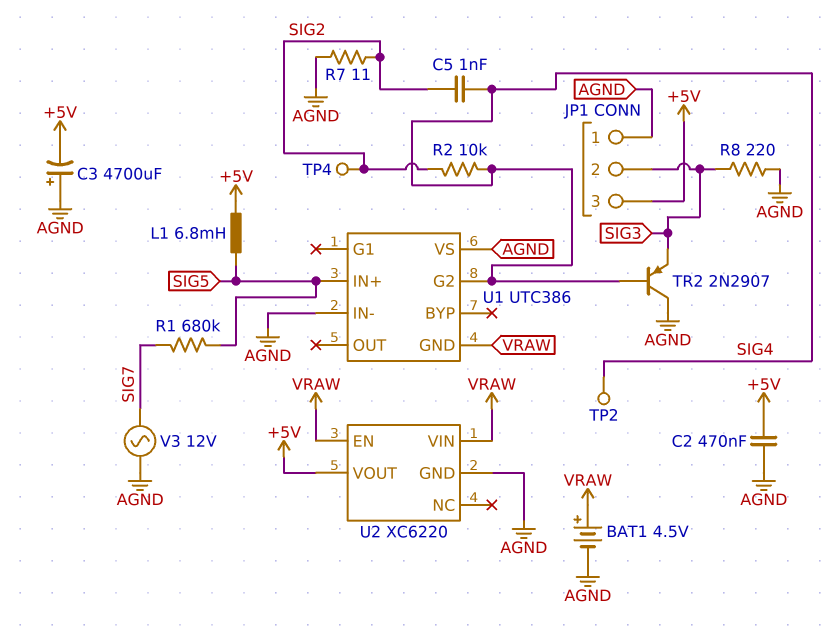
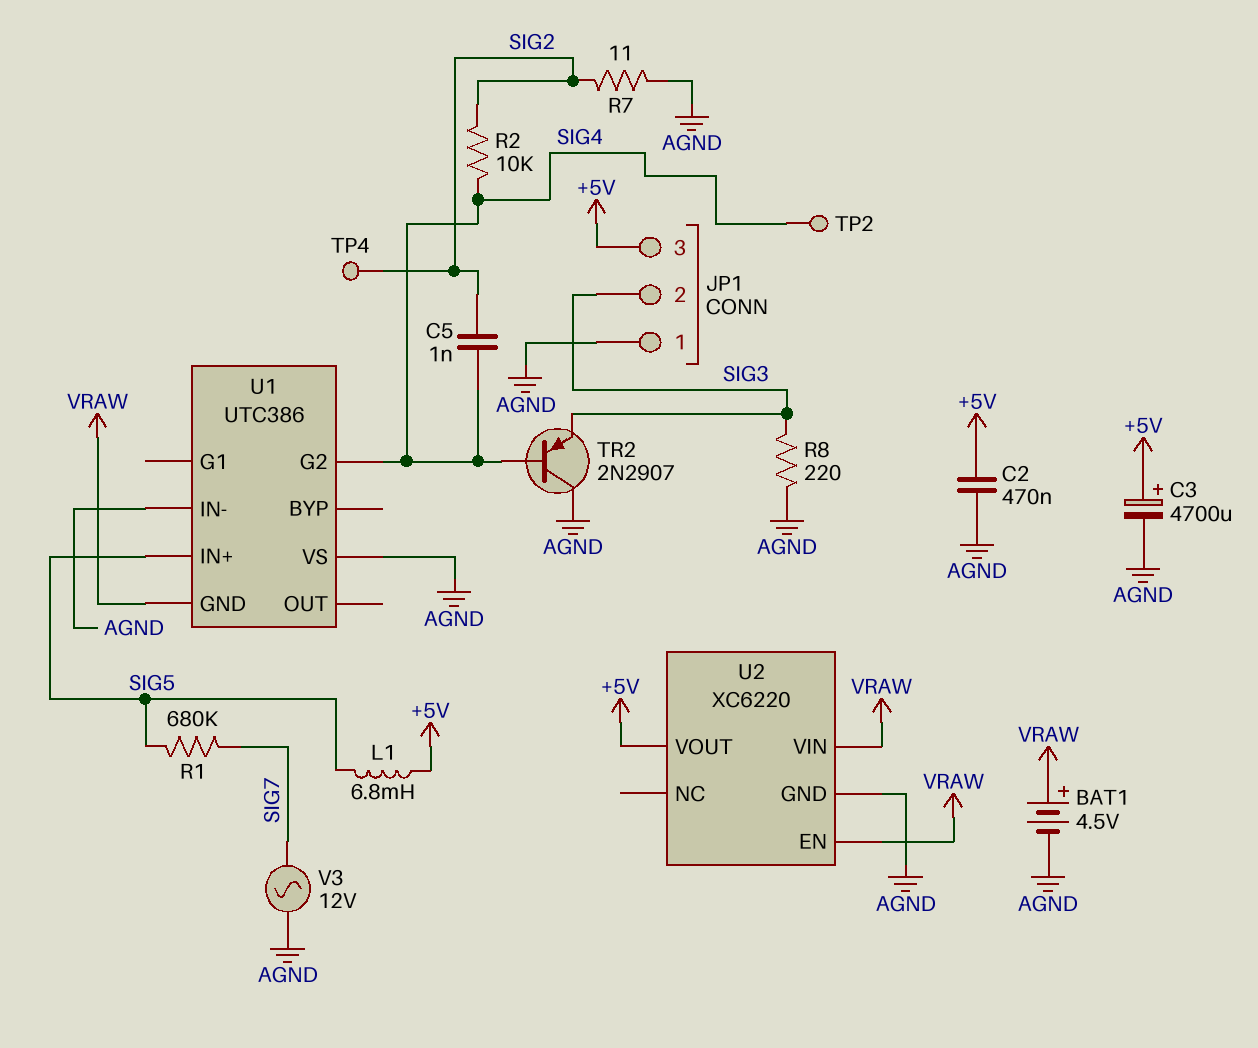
C3: 4700uF (plus AGND, minus +5V) -> 4700uF (plus +5V, minus AGND)

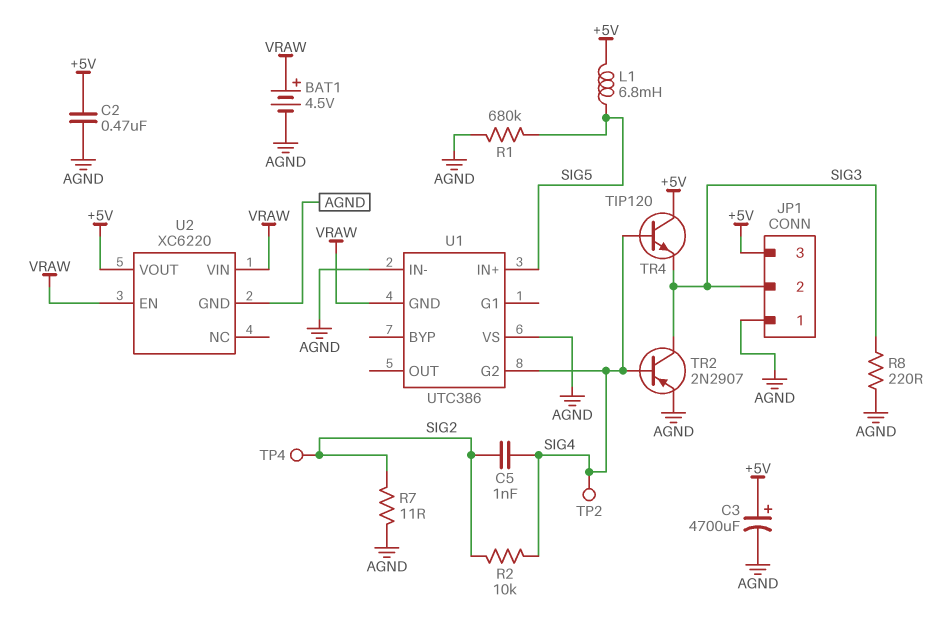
R1: 680k (SIG5, SIG7) -> 680k (AGND, SIG5)
TR2: PNP 2N2907 (B SIG4, C AGND, E SIG3) -> PNP 2N2907 (B SIG4, C SIG3, E AGND)
TR4: none -> NPN TIP120 (B SIG4, C +5V, E SIG3)
V3: AC 12V (AGND, SIG7) -> none

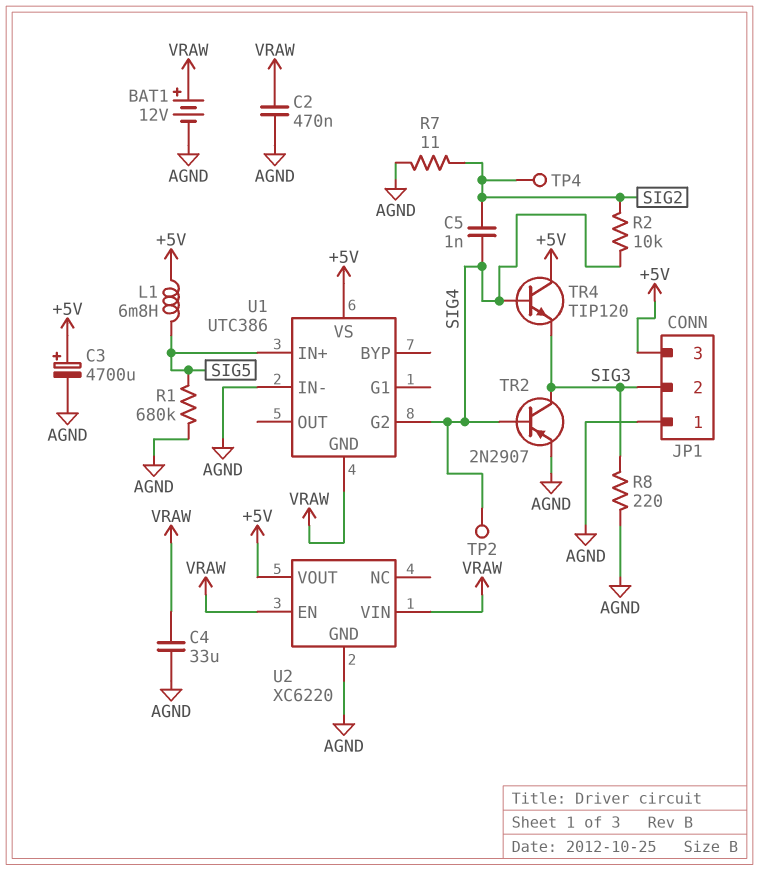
BAT1: 4.5V (plus VRAW, minus AGND) -> 12V (plus VRAW, minus AGND)
C2: 470nF (+5V, AGND) -> 470nF (AGND, VRAW)
C4: none -> 33uF (AGND, VRAW)
U1 pin VS: AGND -> +5V

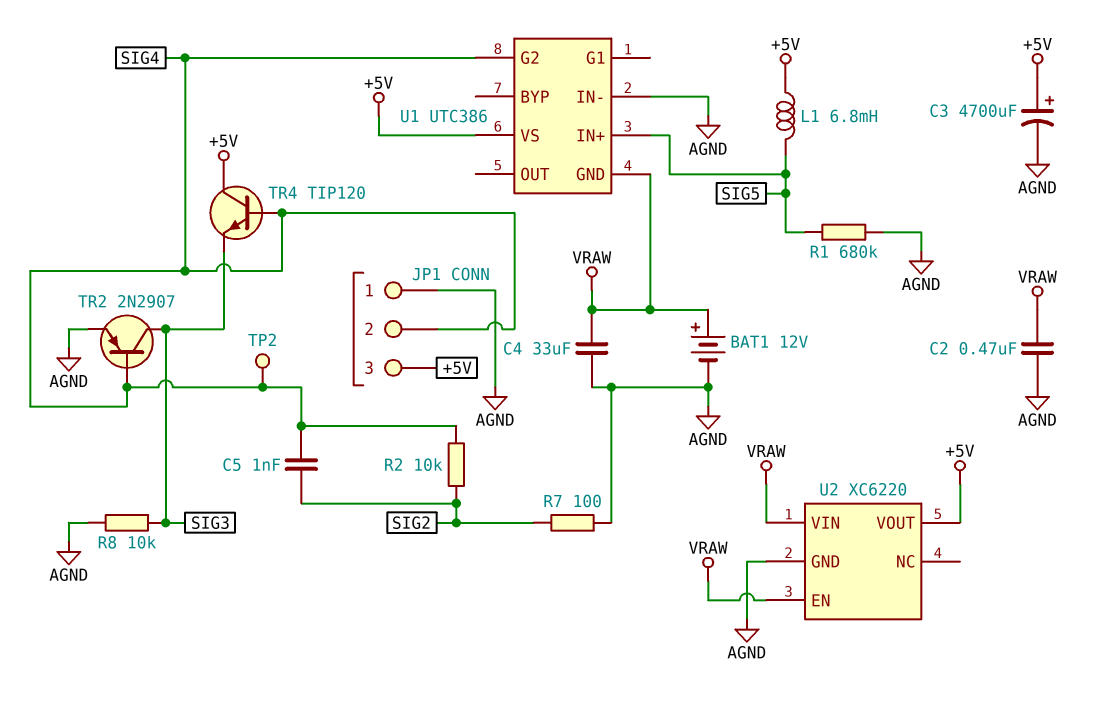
JP1 pin 2: SIG3 -> SIG4
R7: 11 (AGND, SIG2) -> 100 (AGND, SIG2)
R8: 220 (AGND, SIG3) -> 10k (AGND, SIG3)
TP4: test point (SIG2) -> none

